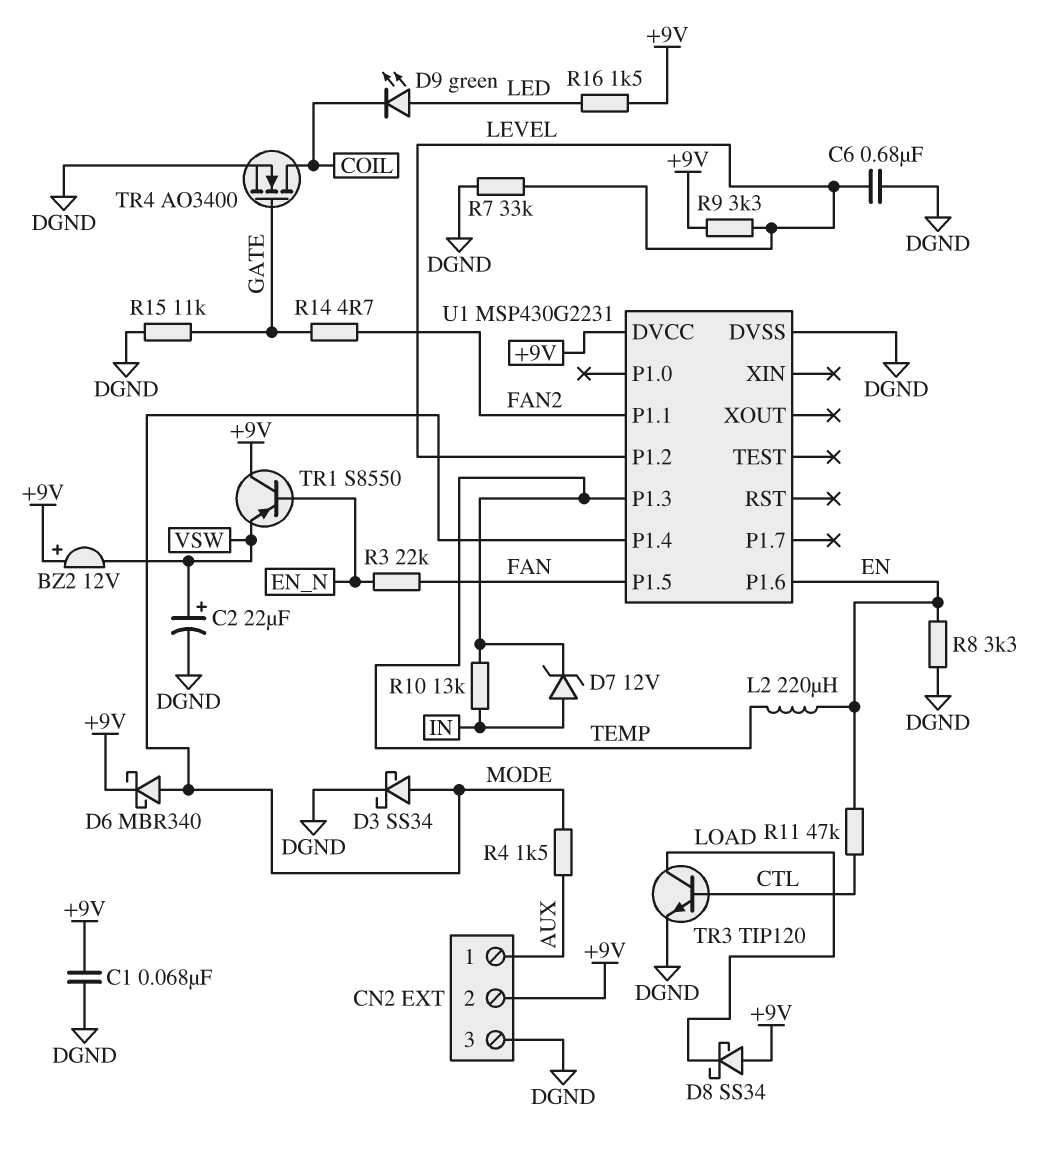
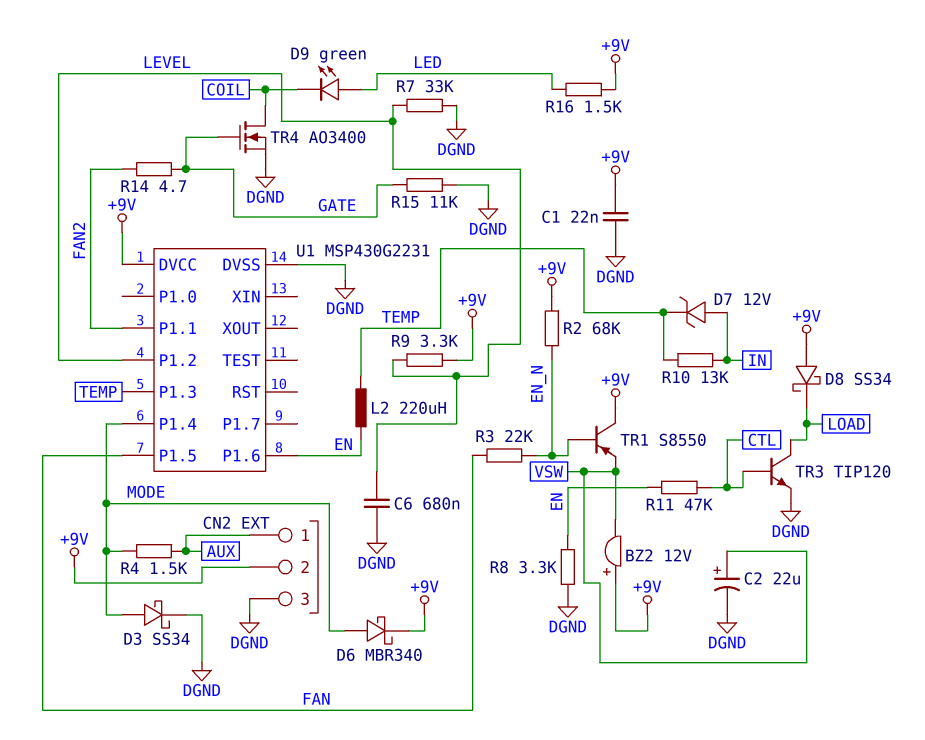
C1: 68nF (+9V, DGND) -> 22nF (+9V, DGND)
R2: none -> 68k (+9V, EN_N)

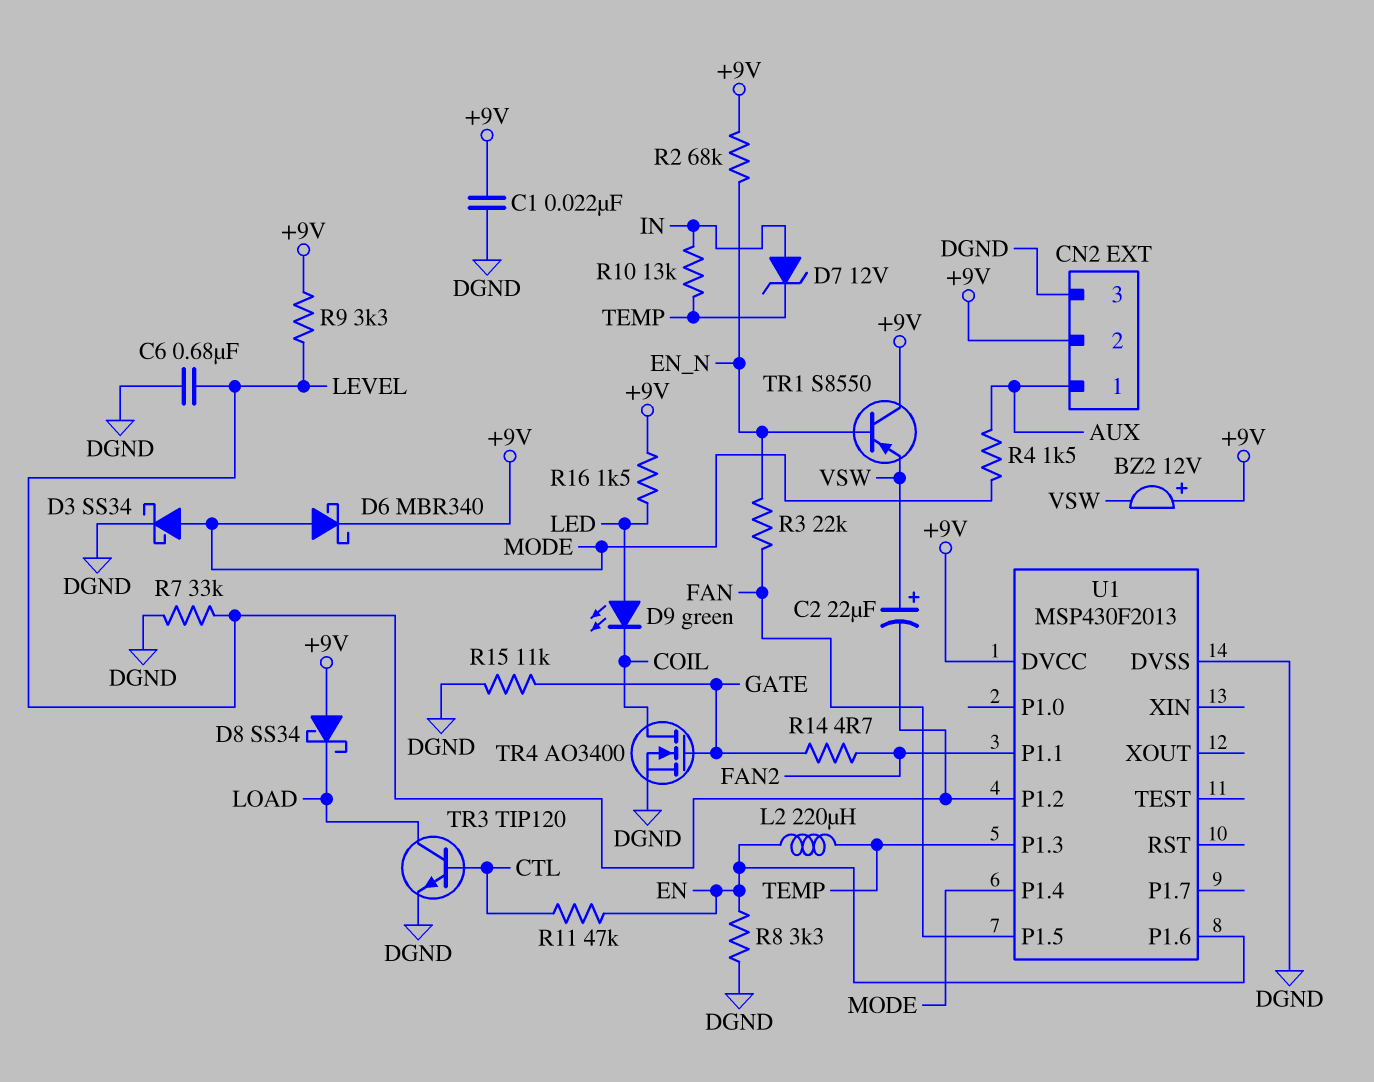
C2: 22uF (plus VSW, minus DGND) -> 22uF (plus VSW, minus LEVEL)
U1: MSP430G2231 -> MSP430F2013

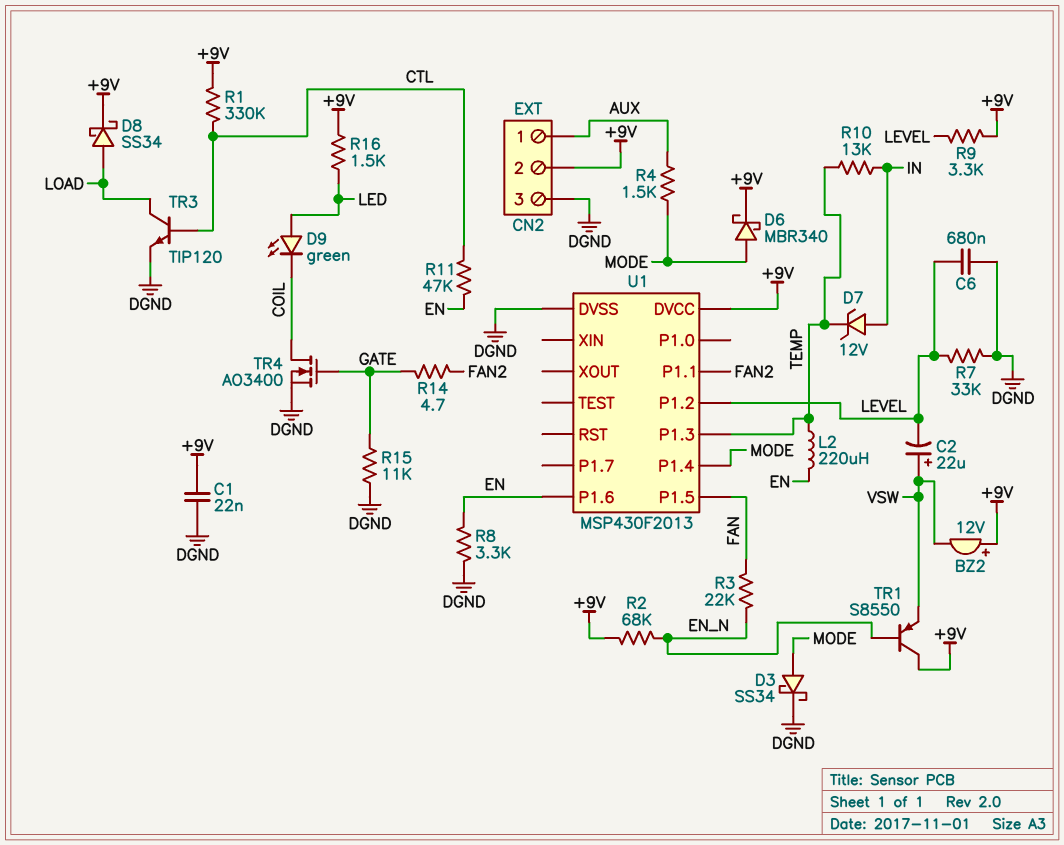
D8: schottky SS34 (A +9V, K LOAD) -> schottky SS34 (A LOAD, K +9V)
R1: none -> 330k (+9V, CTL)

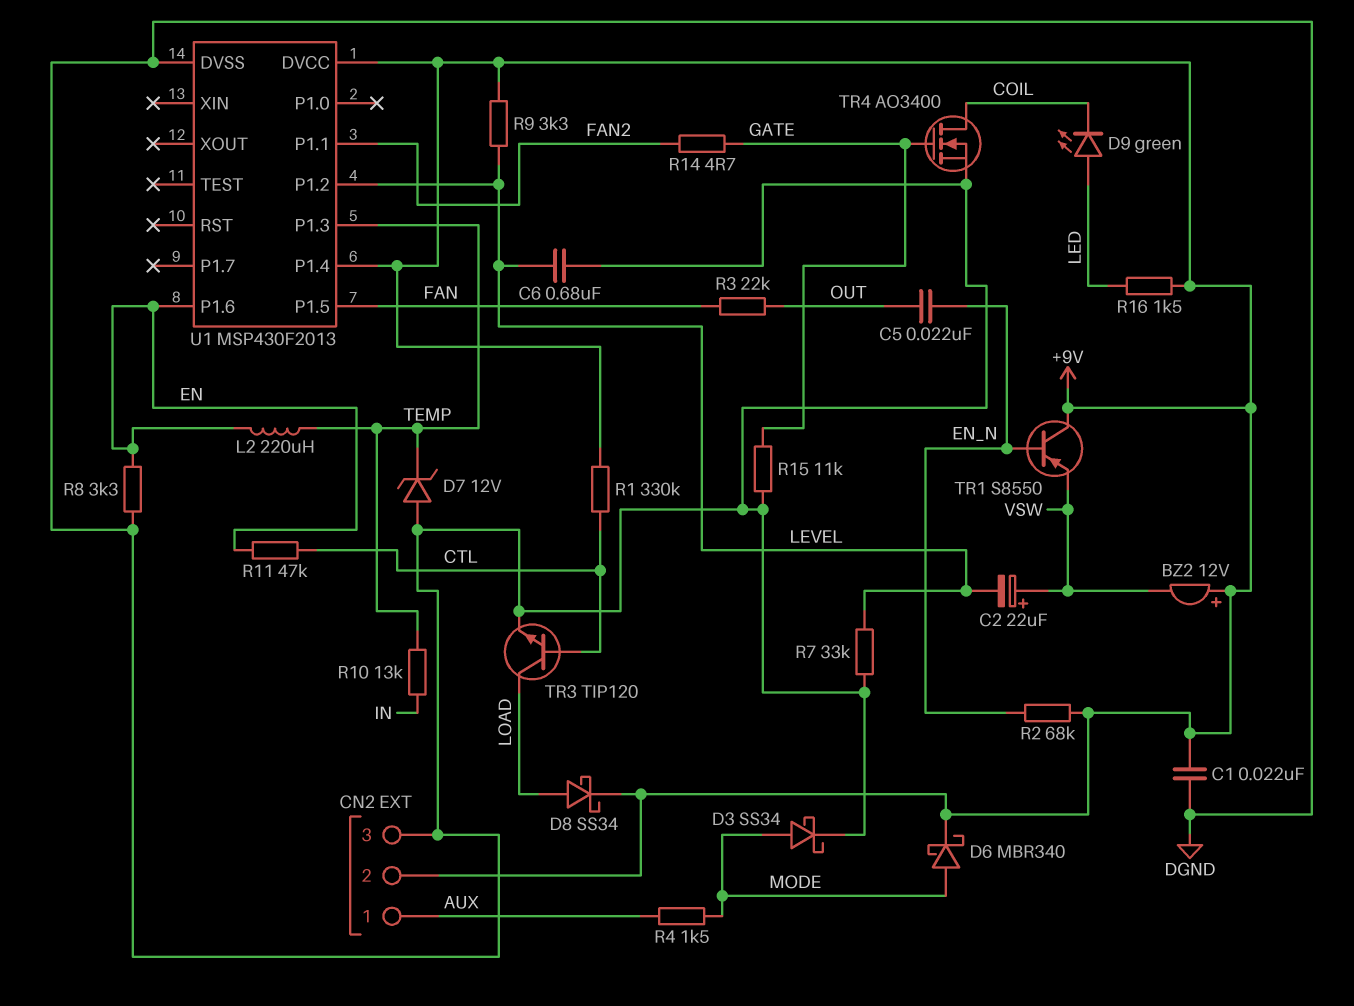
C5: none -> 22nF (EN_N, OUT)
D7: zener 12V (A IN, K TEMP) -> zener 12V (A DGND, K TEMP)
R3: 22k (EN_N, FAN) -> 22k (FAN, OUT)
U1 pin P1.4: MODE -> +9V

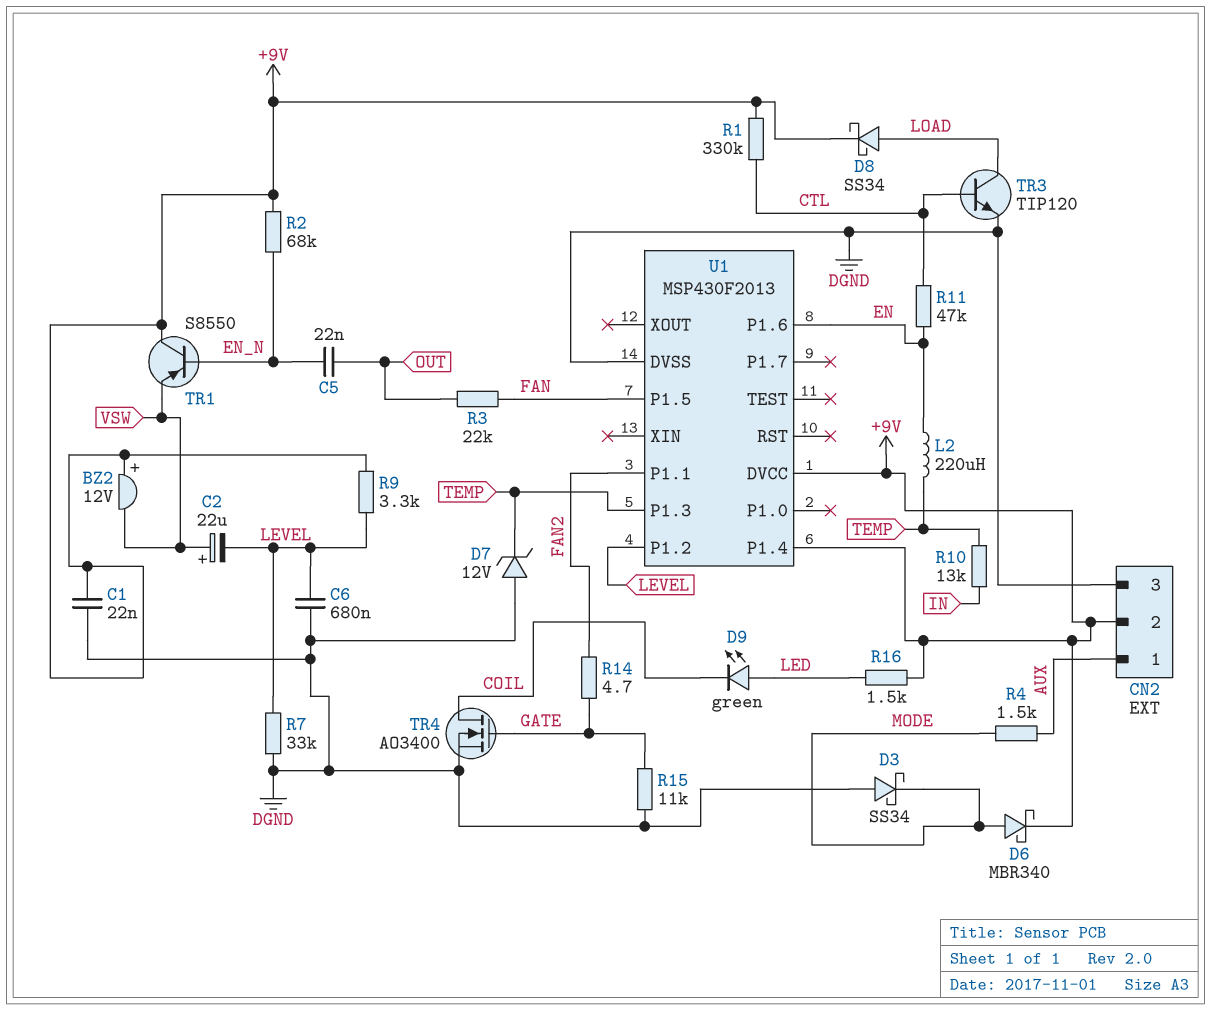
D3: schottky SS34 (A MODE, K DGND) -> schottky SS34 (A DGND, K MODE)
R8: 3.3k (DGND, EN) -> none

